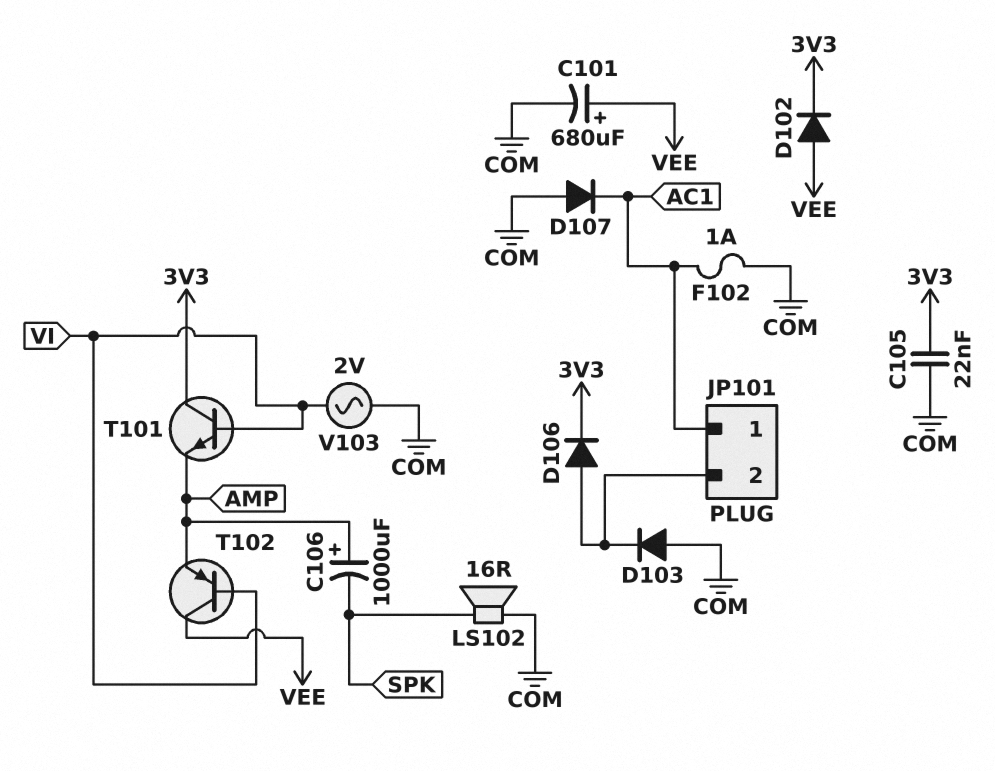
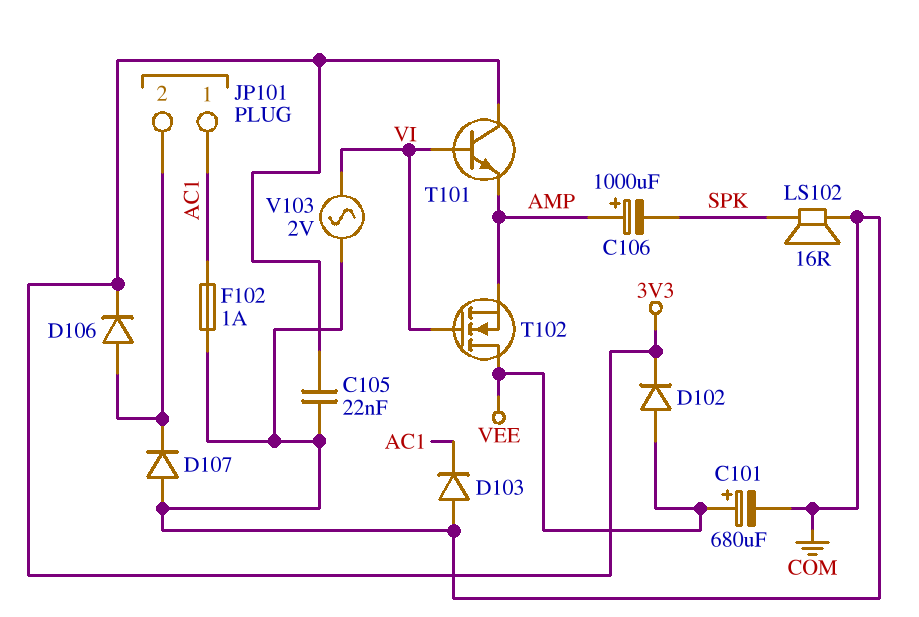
D103: diode (A COM, K JP101/2) -> diode (A COM, K AC1)
D107: diode (A COM, K AC1) -> diode (A COM, K JP101/2)
T102: PNP (B VI, C VEE, E AMP) -> NMOS (G VI, D VEE, S AMP)

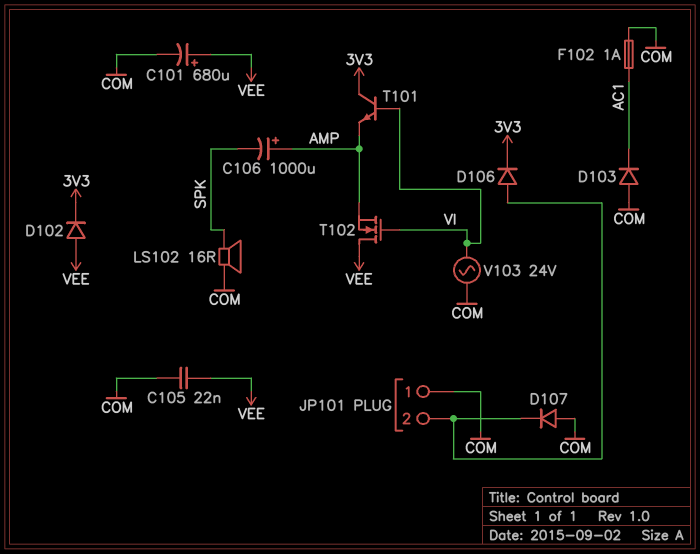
C105: 22nF (3V3, COM) -> 22nF (COM, VEE)
JP101 pin 1: AC1 -> COM
V103: AC 2V (COM, VI) -> AC 24V (COM, VI)

